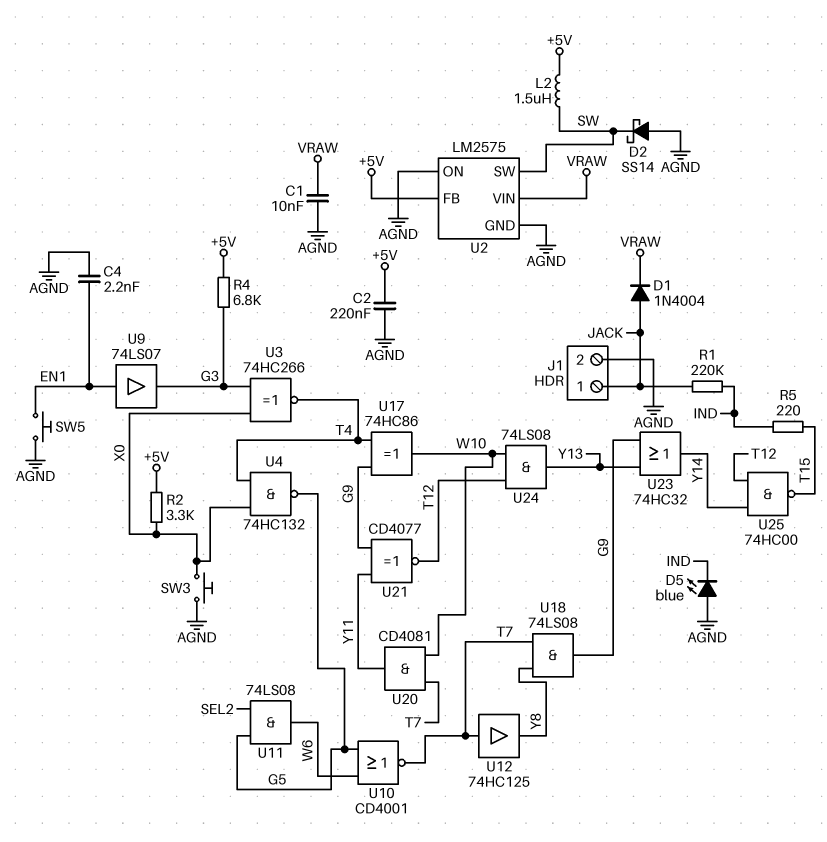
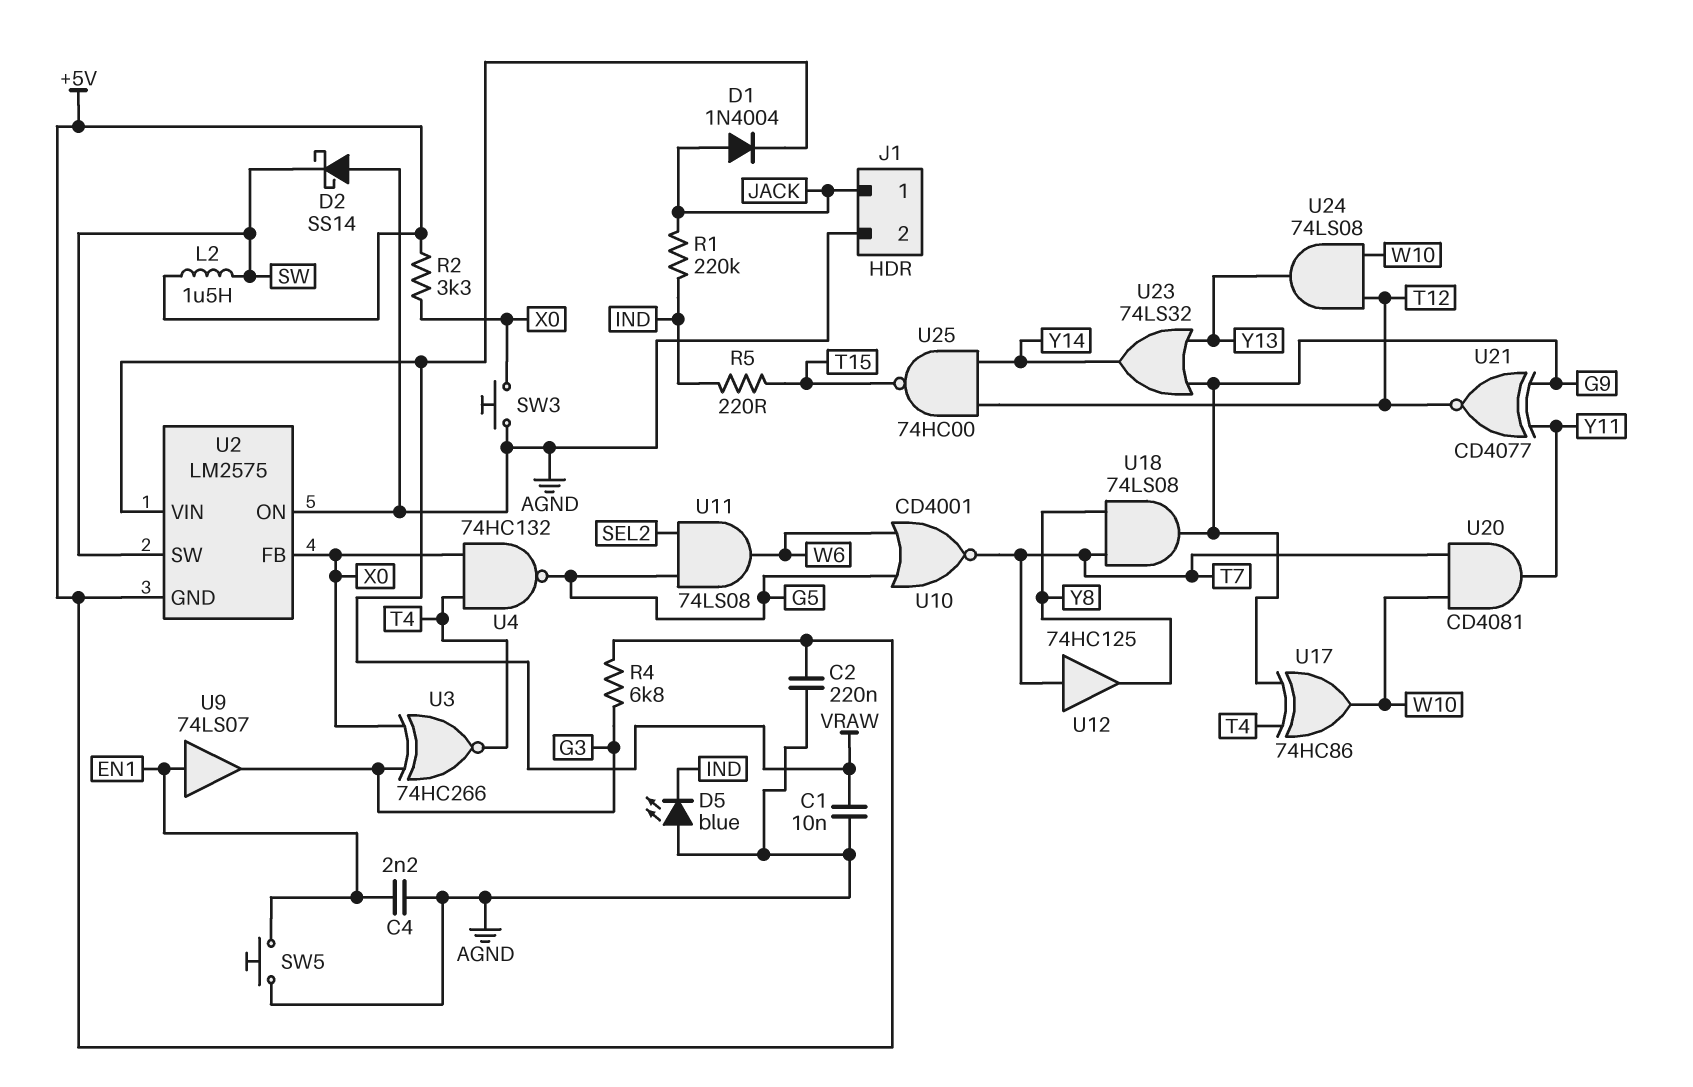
U2 pin FB: +5V -> X0
U2 pin GND: AGND -> +5V
U23: OR 74HC32 (in G9, in Y13, out Y14) -> OR 74LS32 (in G9, in Y13, out Y14)

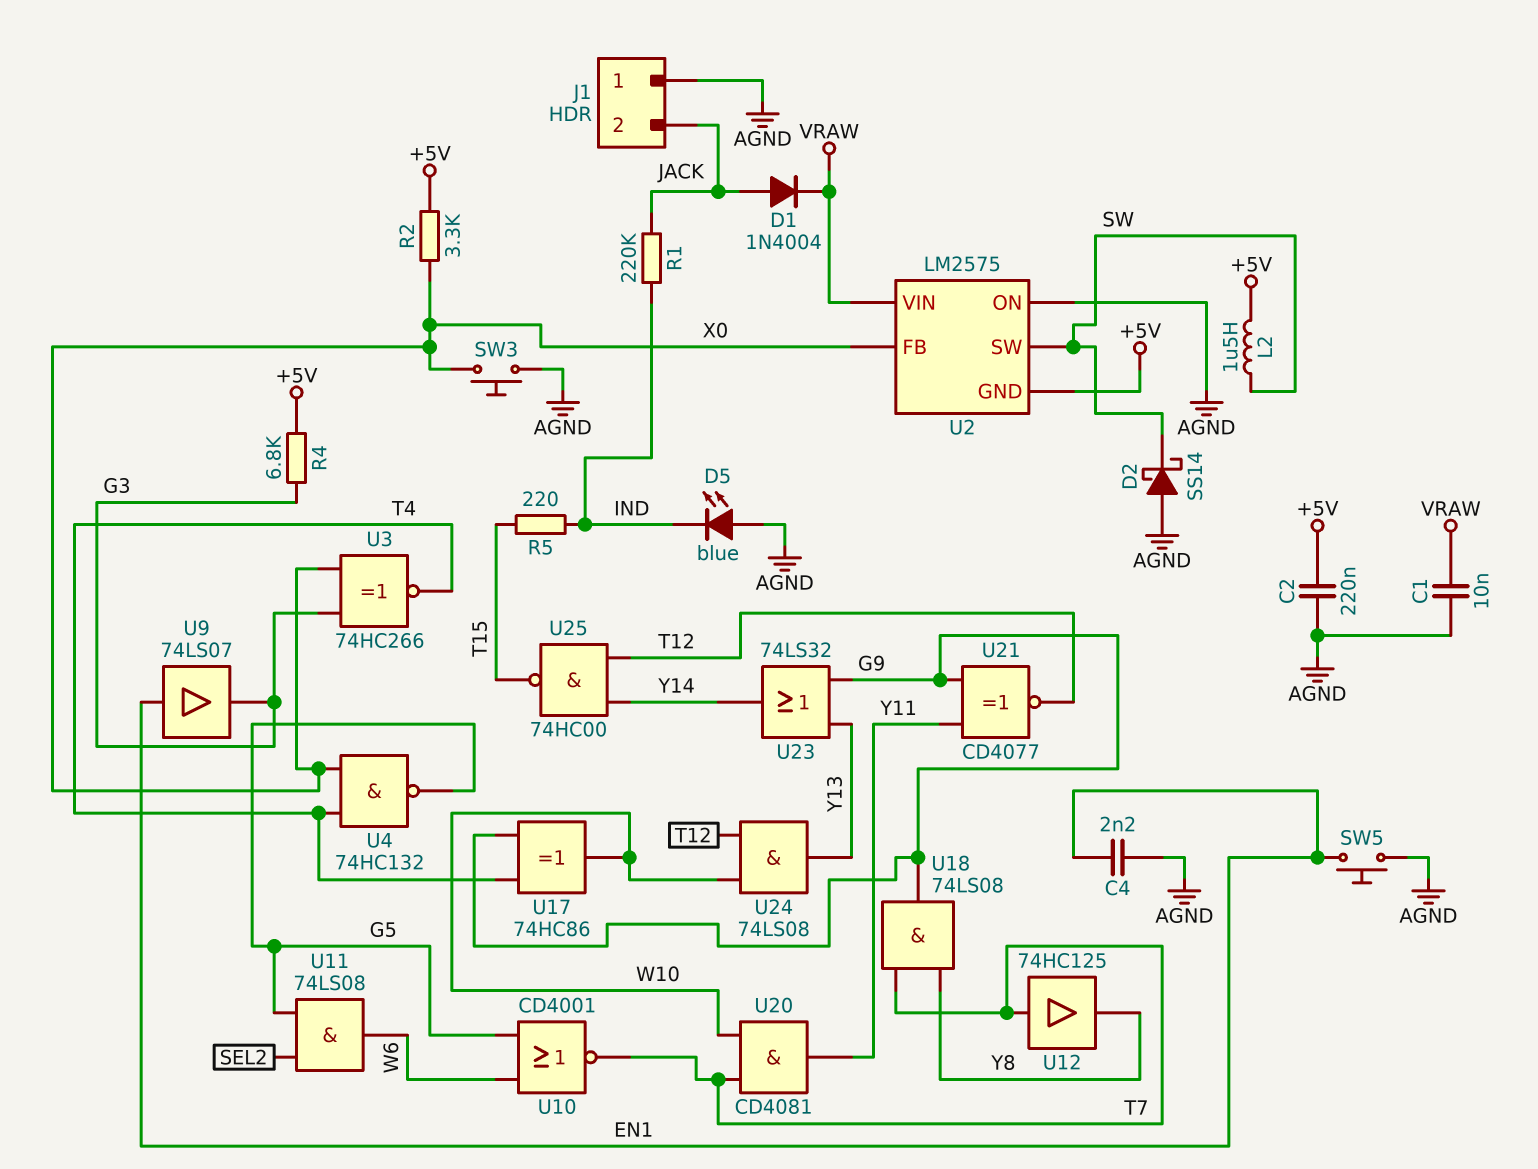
J1 pin 1: JACK -> AGND
J1 pin 2: AGND -> JACK

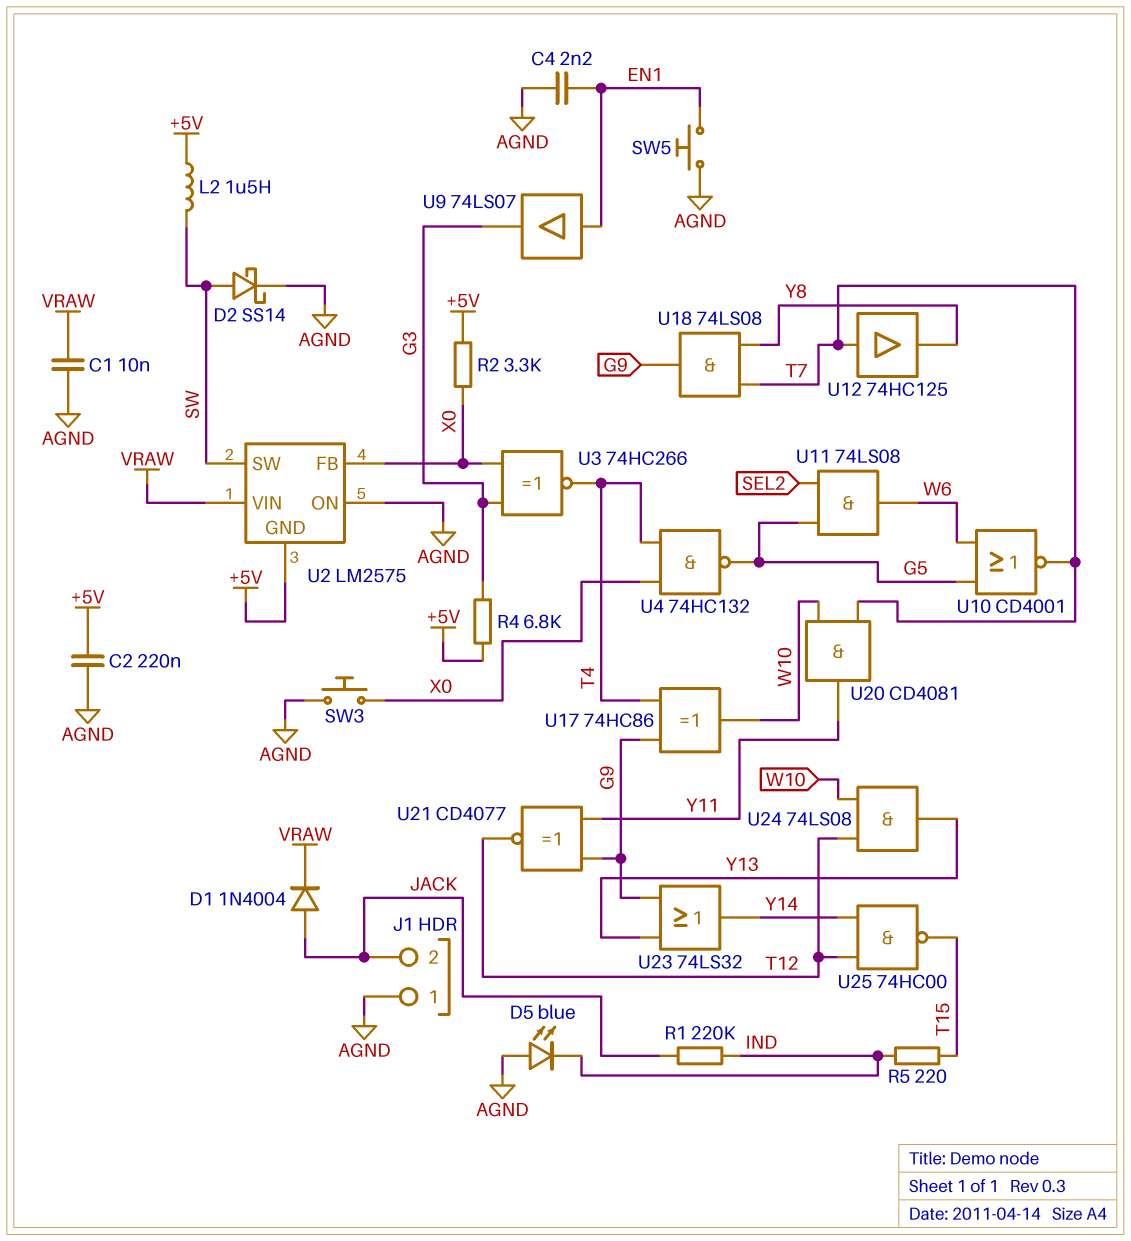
D2: schottky SS14 (A AGND, K SW) -> schottky SS14 (A SW, K AGND)

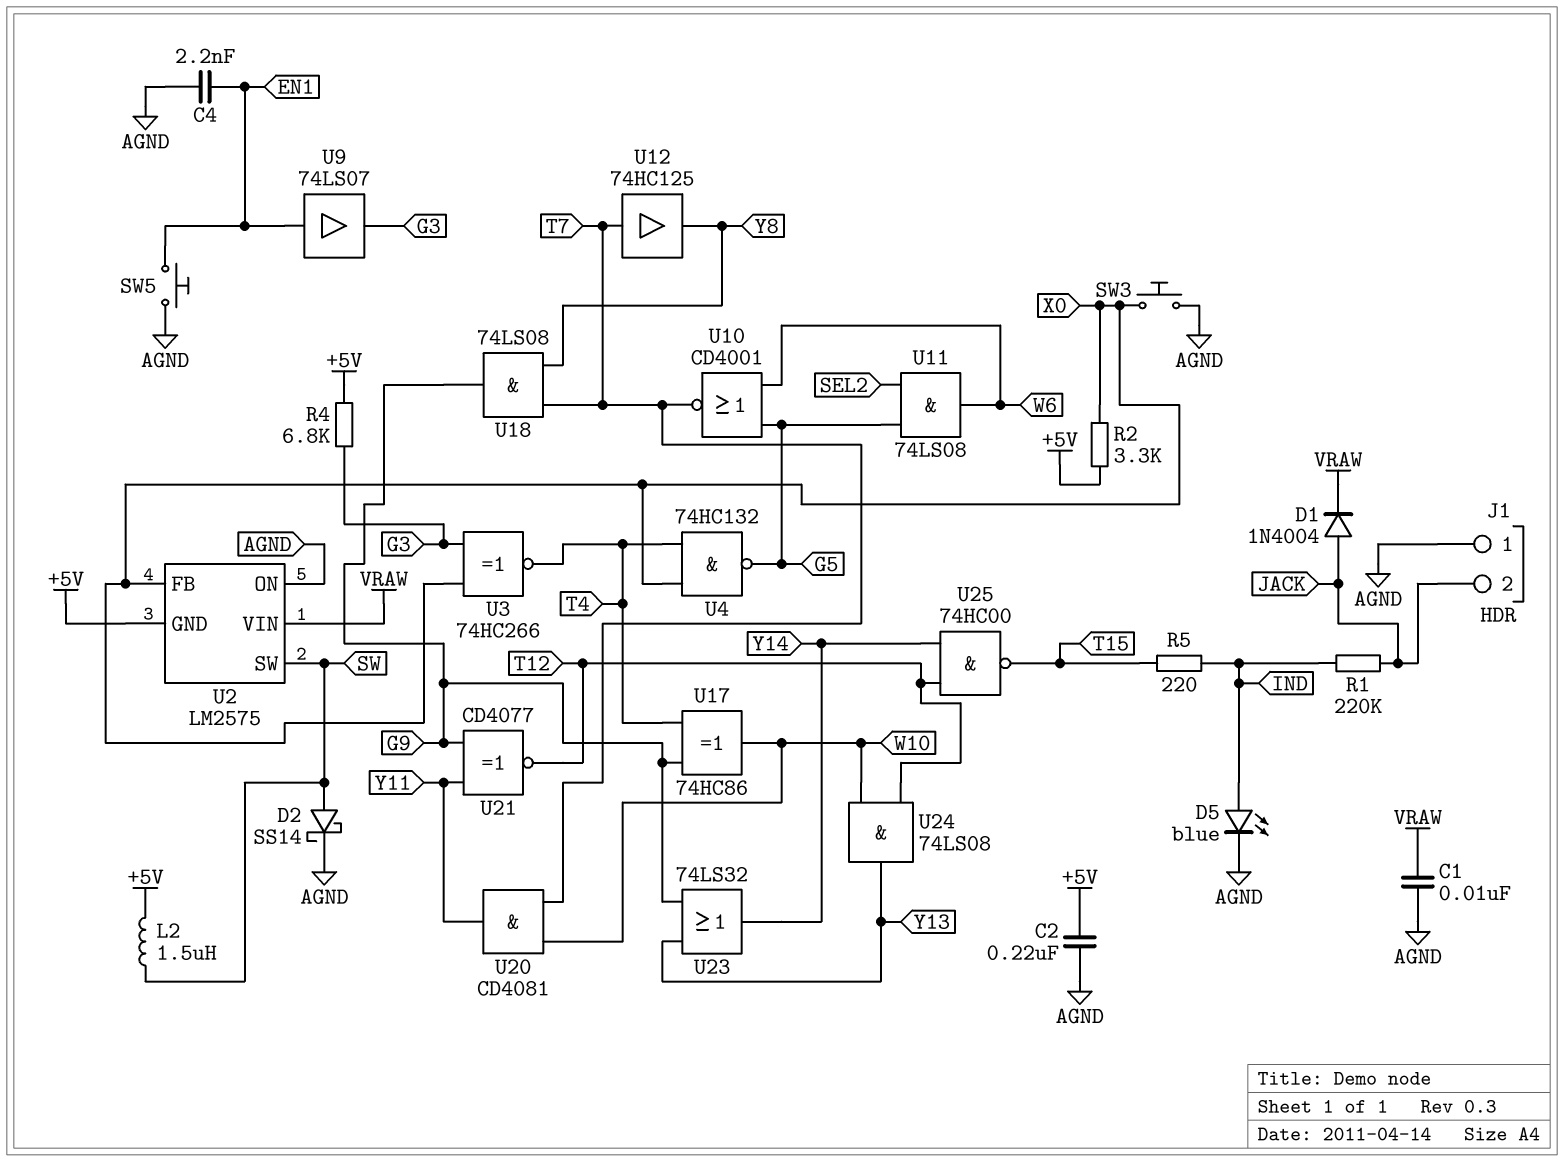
D5: LED blue (A AGND, K IND) -> LED blue (A IND, K AGND)

